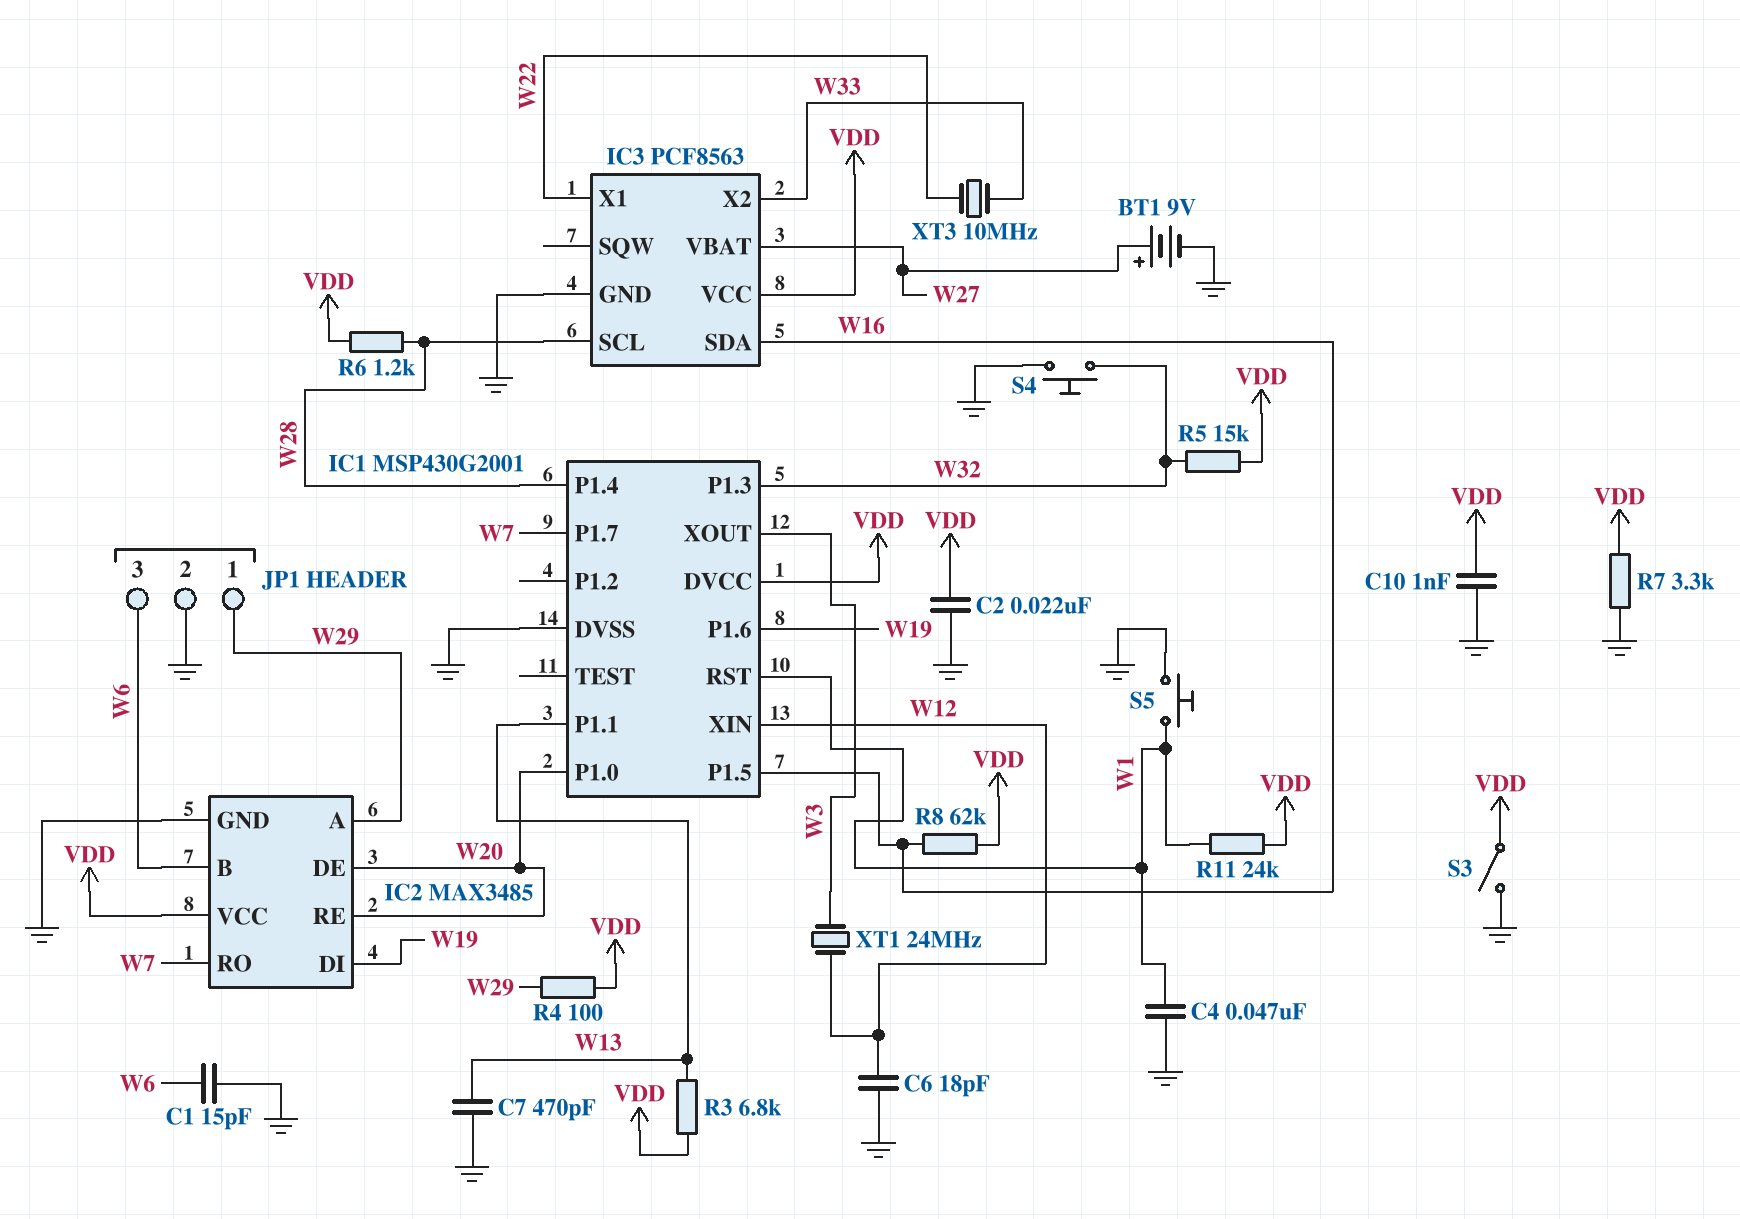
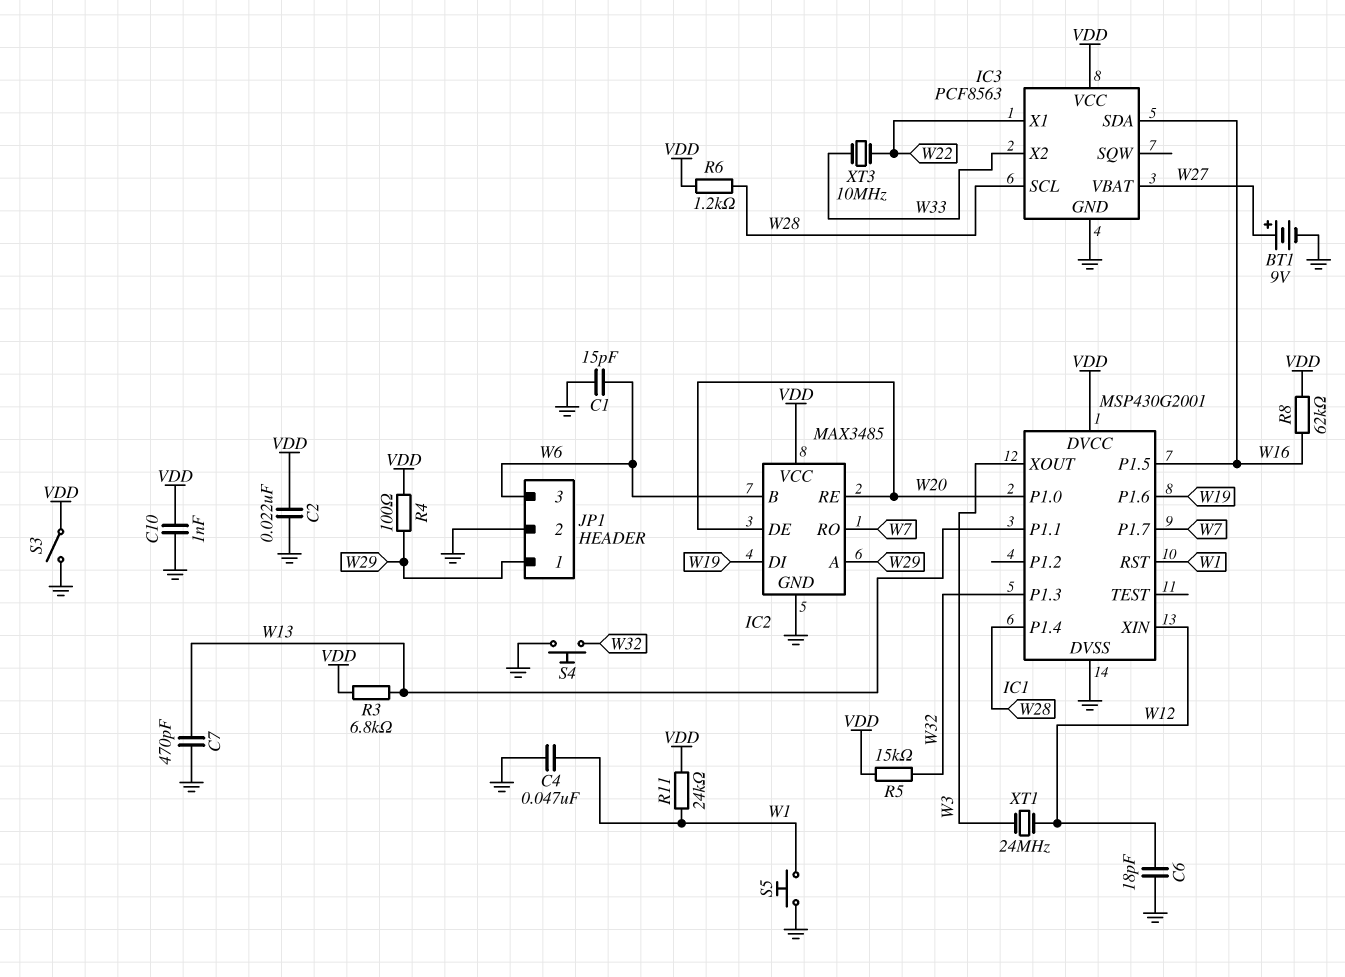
R7: 3.3k (GND, VDD) -> none

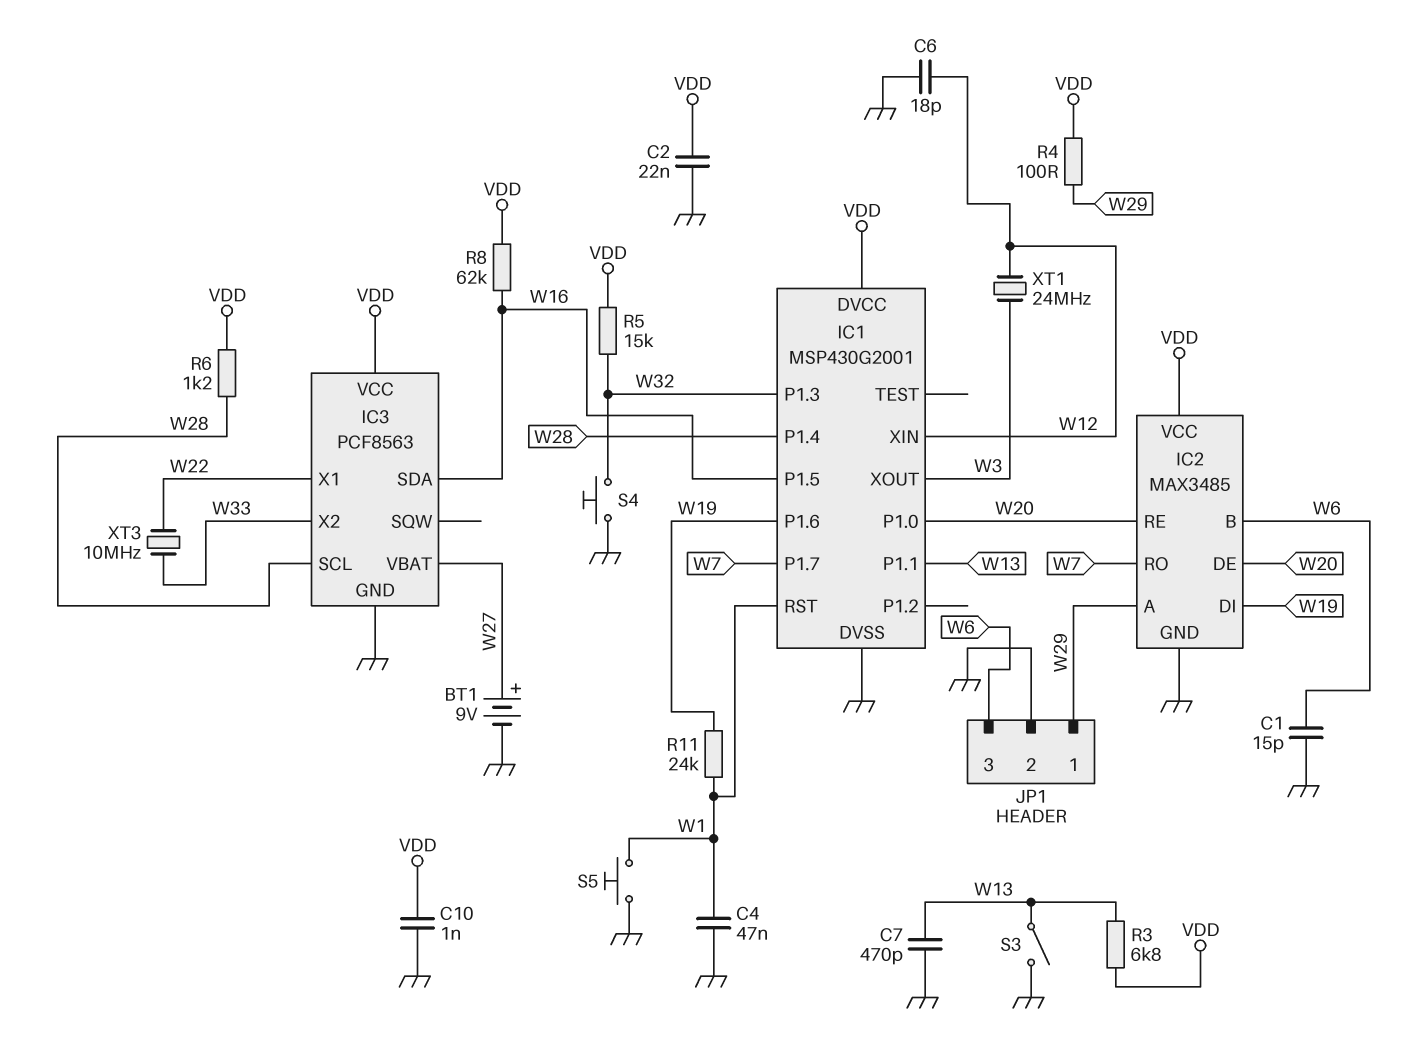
R11: 24k (VDD, W1) -> 24k (W1, W19)
S3: switch (GND, VDD) -> switch (GND, W13)

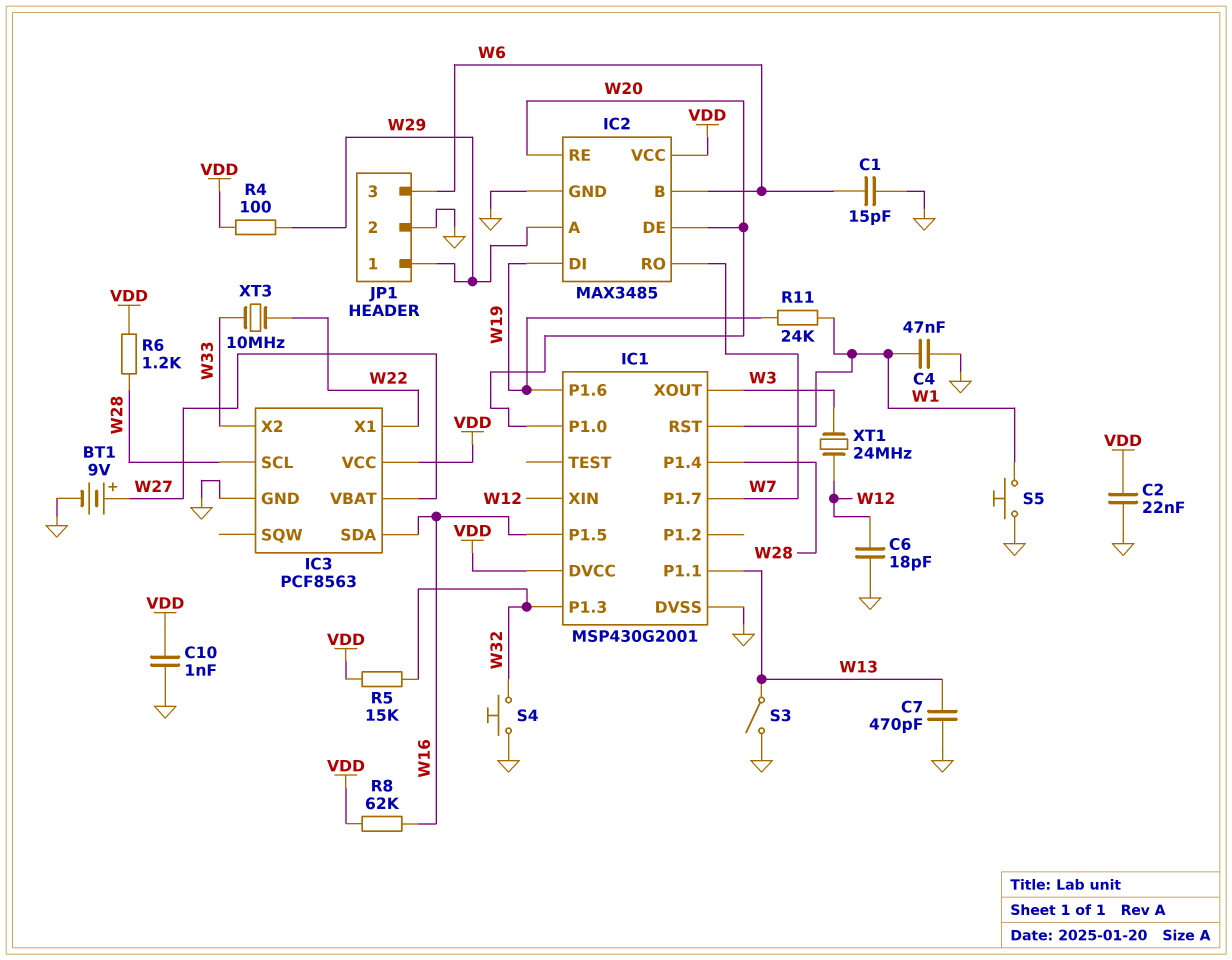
R3: 6.8k (VDD, W13) -> none

